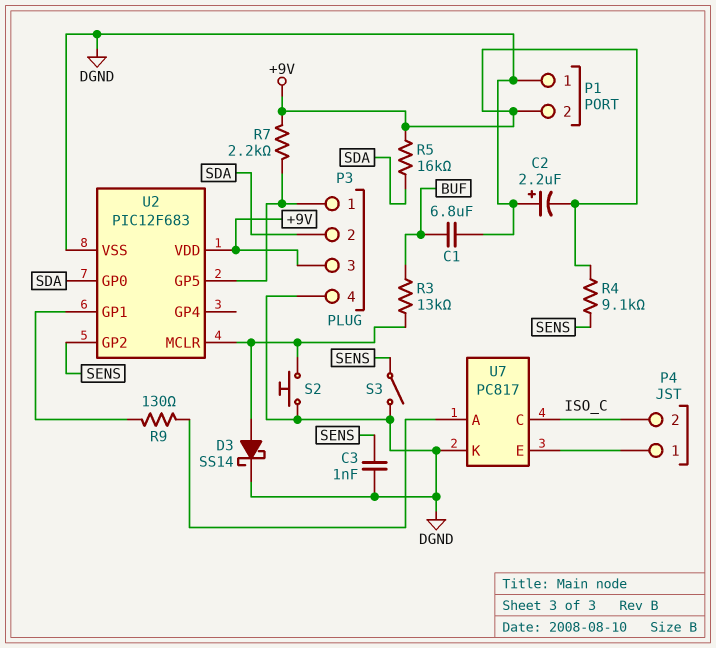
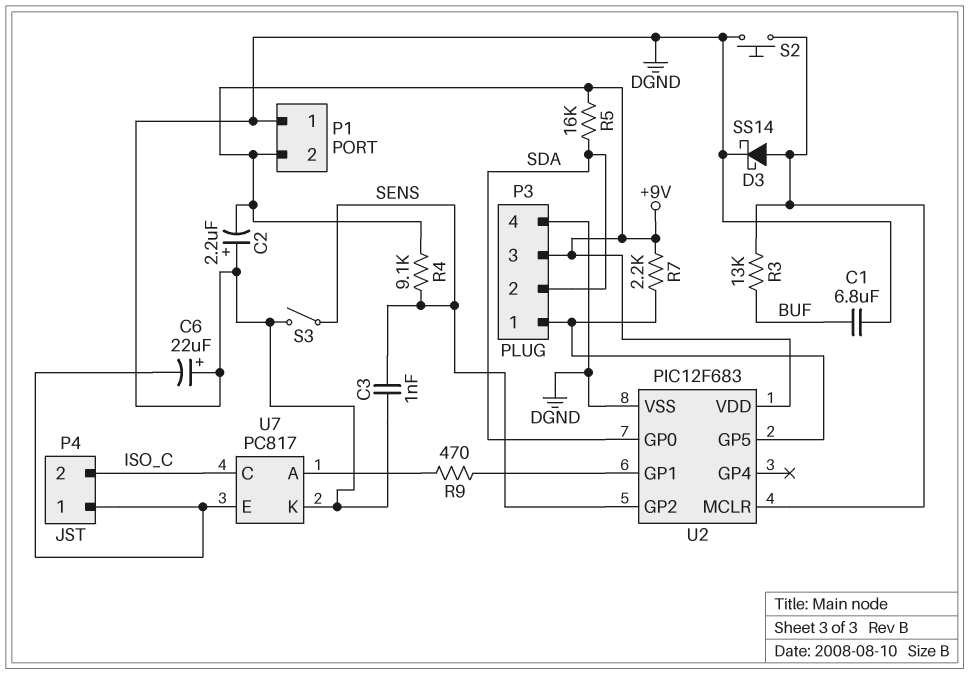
C6: none -> 22uF (plus DGND, minus P4/1)
R9: 130 (U2/GP1, U7/A) -> 470 (U2/GP1, U7/A)

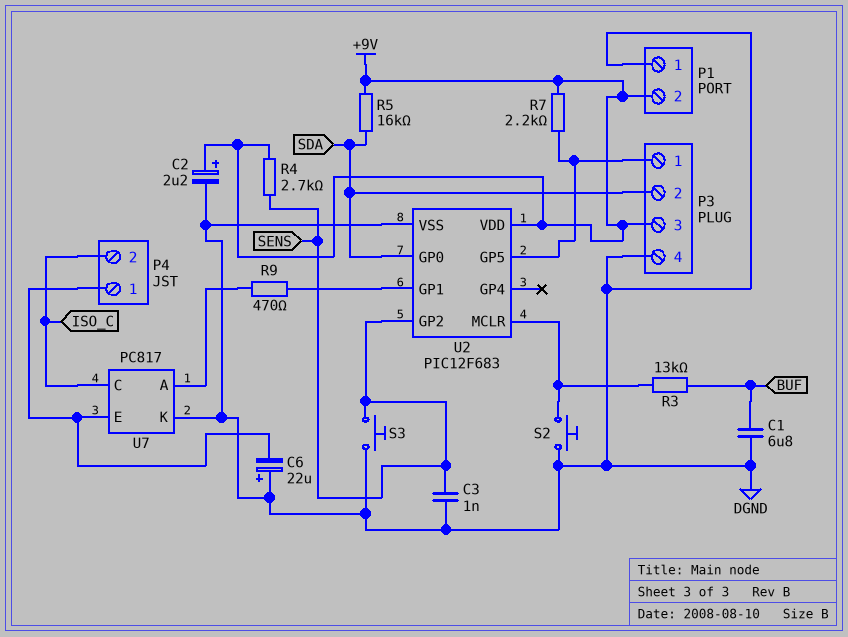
C2: 2.2uF (plus DGND, minus +9V) -> 2.2uF (plus +9V, minus DGND)
D3: schottky SS14 (A U2/MCLR, K DGND) -> none
R4: 9.1k (+9V, SENS) -> 2.7k (+9V, SENS)
S3: switch (DGND, SENS) -> button (DGND, SENS)

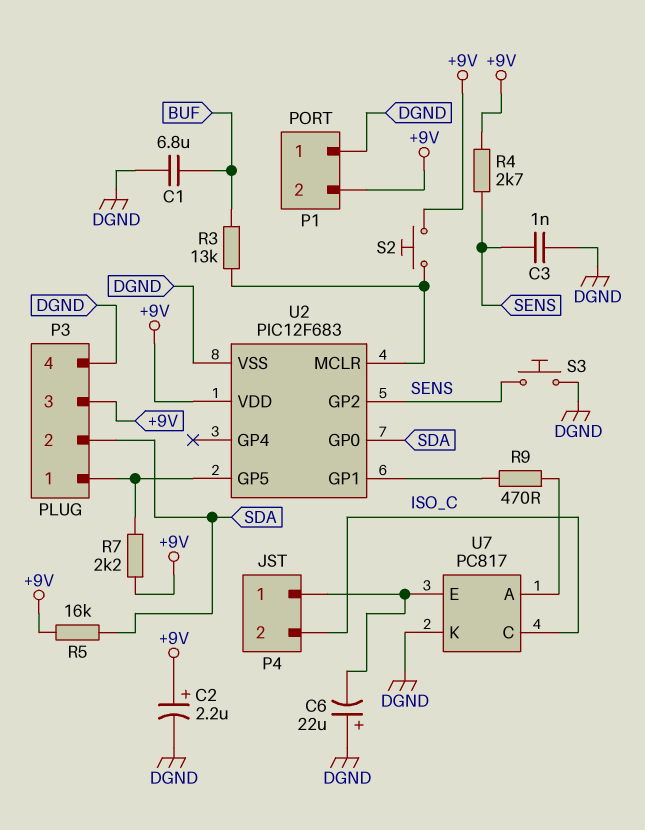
S2: button (DGND, U2/MCLR) -> button (+9V, U2/MCLR)

